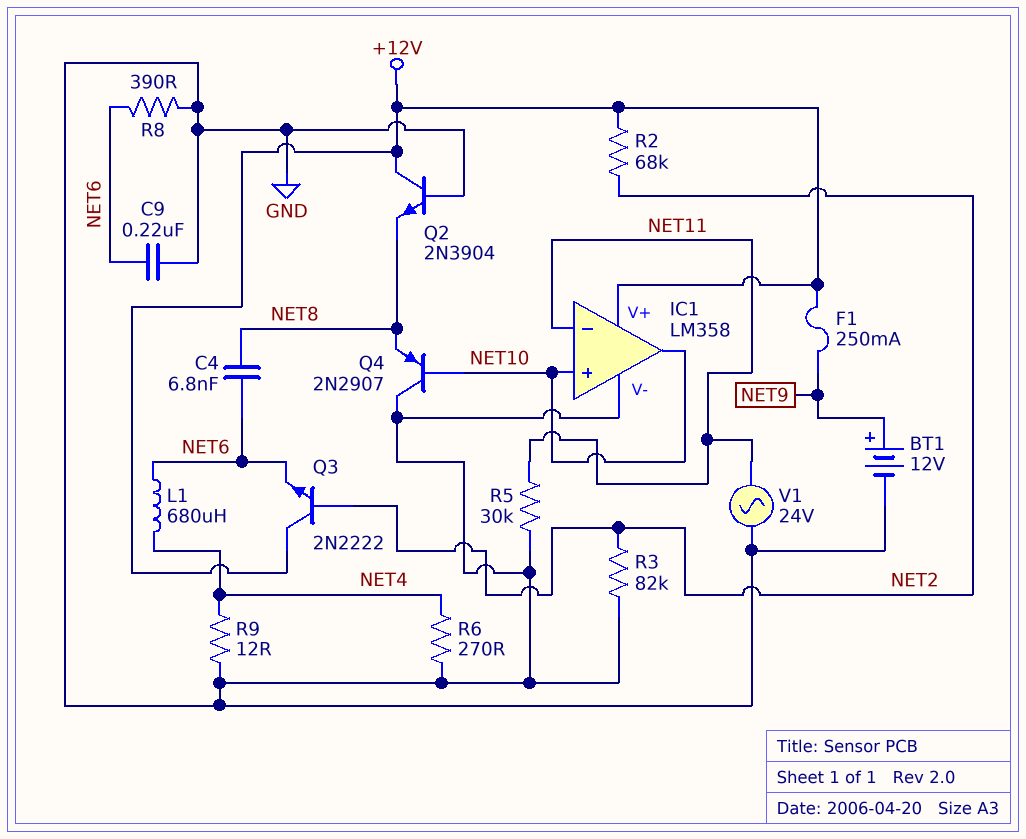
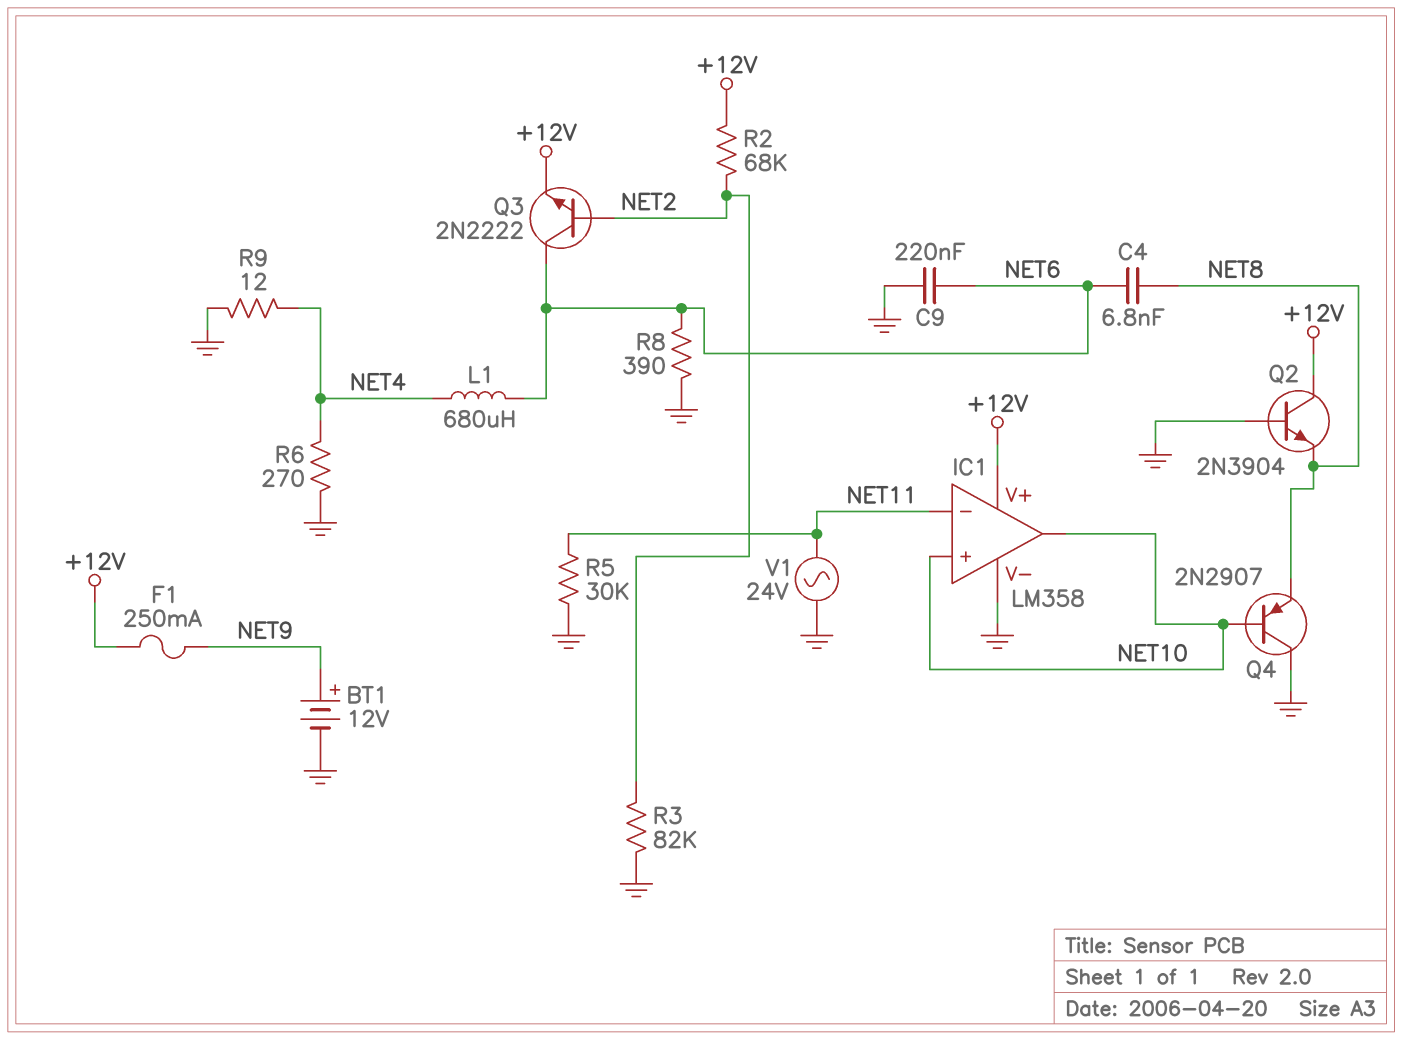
Q3: NPN 2N2222 (B NET2, C +12V, E NET6) -> NPN 2N2222 (B NET2, C NET6, E +12V)

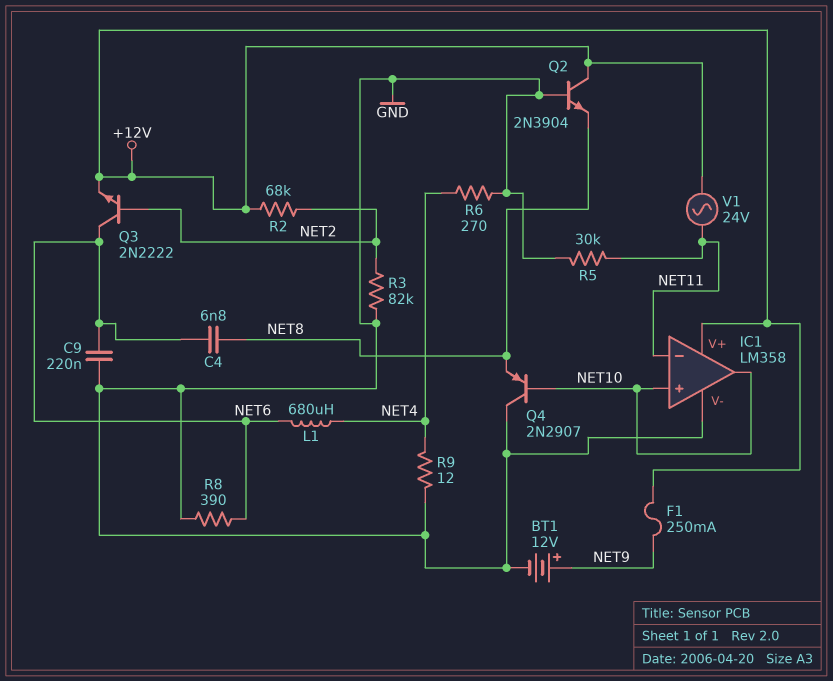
V1: AC 24V (GND, NET11) -> AC 24V (+12V, NET11)

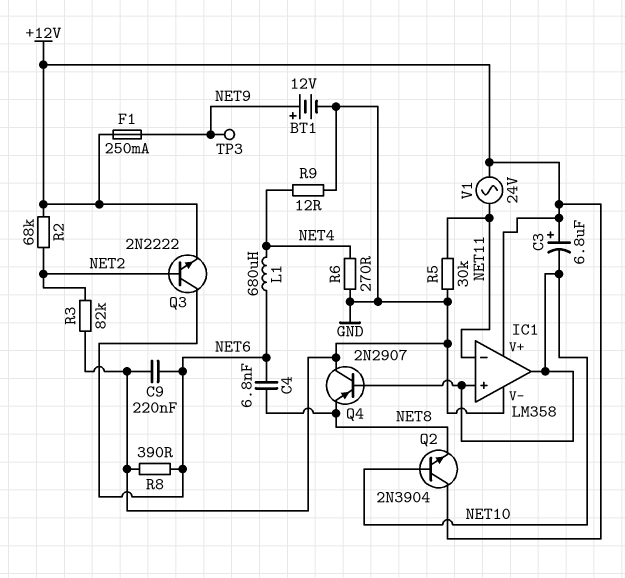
C3: none -> 6.8uF (plus +12V, minus NET10)
Q2: NPN 2N3904 (B GND, C +12V, E NET8) -> NPN 2N3904 (B NET10, C +12V, E NET8)
TP3: none -> test point (NET9)

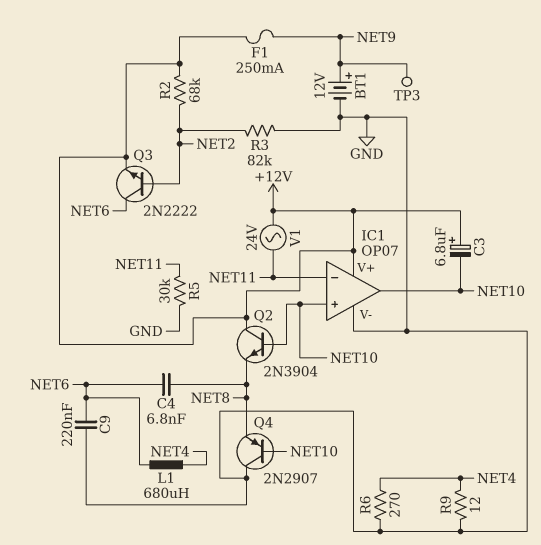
IC1: LM358 -> OP07
R8: 390 (GND, NET6) -> none

